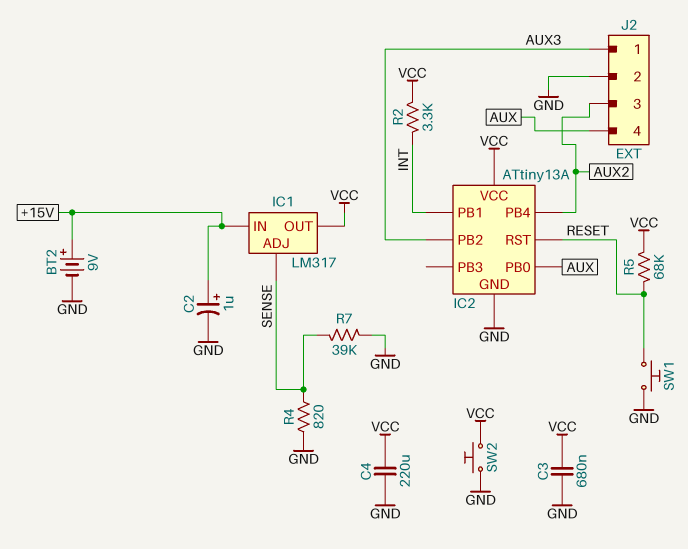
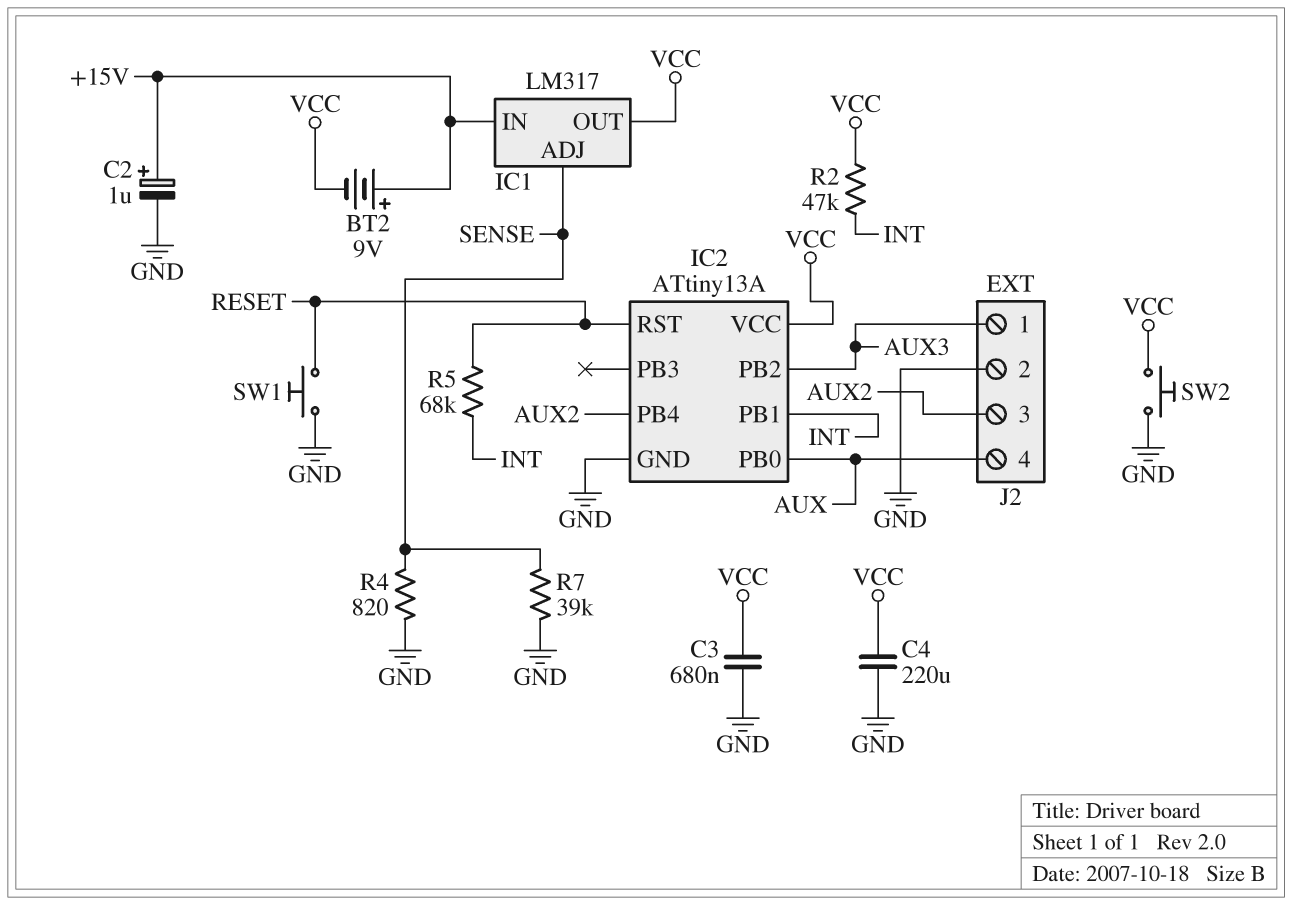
BT2: 9V (plus +15V, minus GND) -> 9V (plus +15V, minus VCC)
R2: 3.3k (INT, VCC) -> 47k (INT, VCC)
R5: 68k (RESET, VCC) -> 68k (INT, RESET)

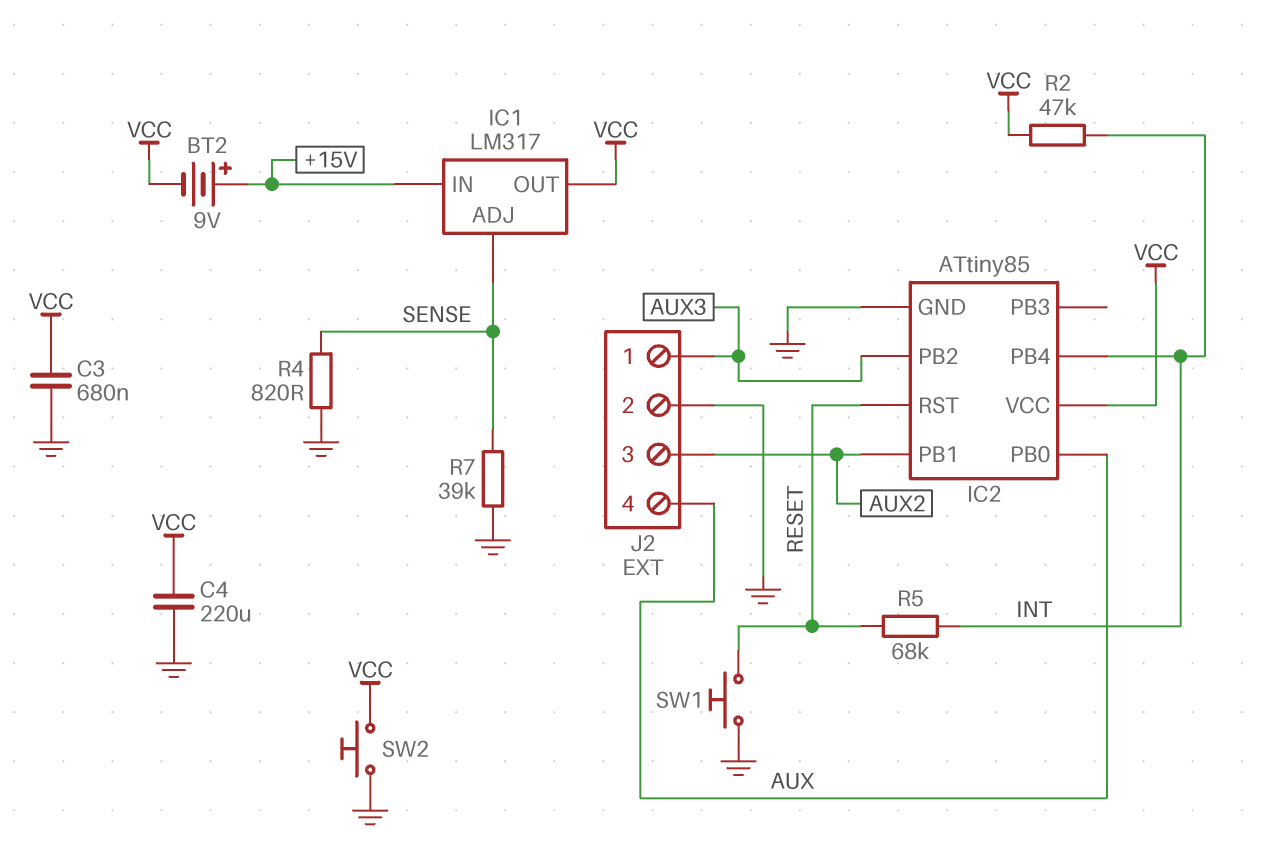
C2: 1uF (plus +15V, minus GND) -> none
IC2: ATtiny13A -> ATtiny85
IC2 pin PB1: INT -> AUX2
IC2 pin PB4: AUX2 -> INT

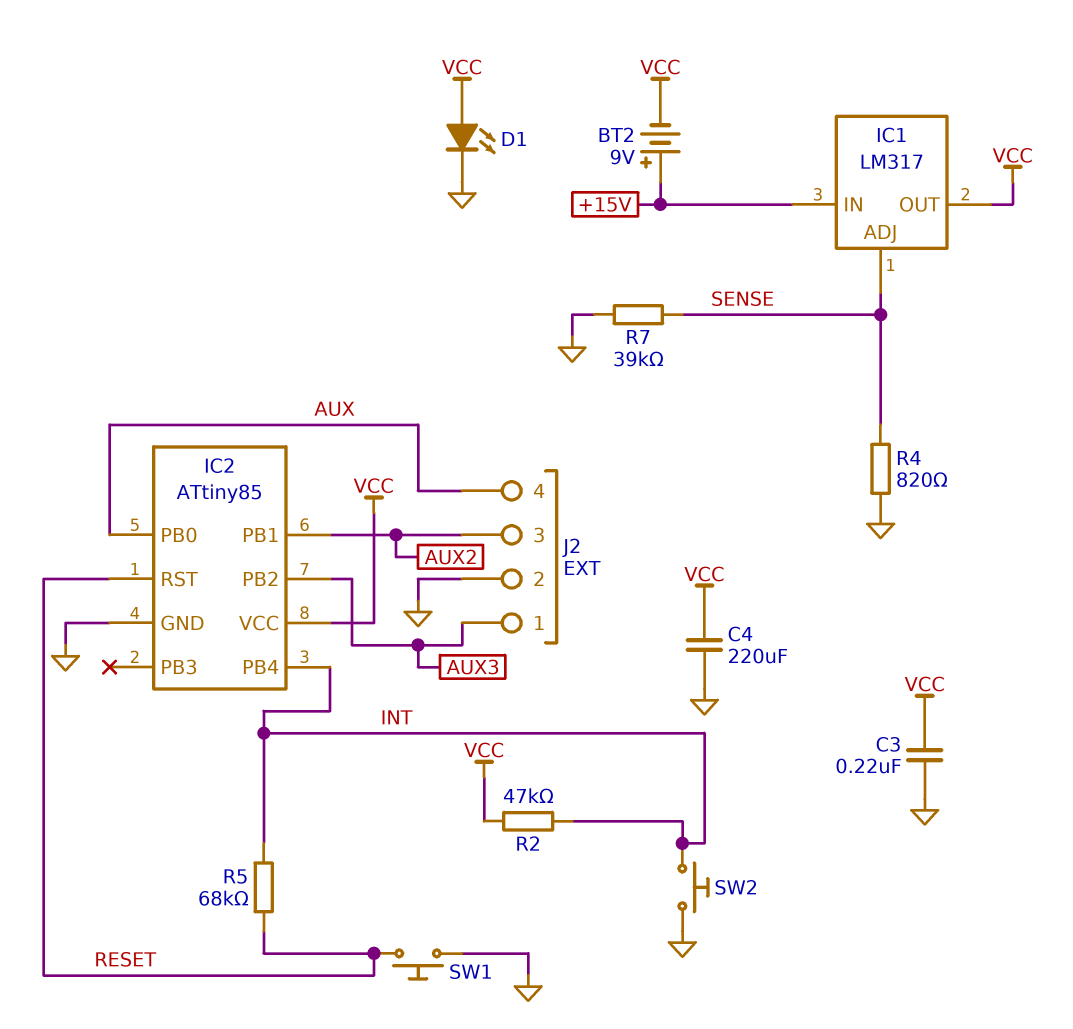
C3: 680nF (GND, VCC) -> 220nF (GND, VCC)
D1: none -> LED (A VCC, K GND)
SW2: button (GND, VCC) -> button (GND, INT)

